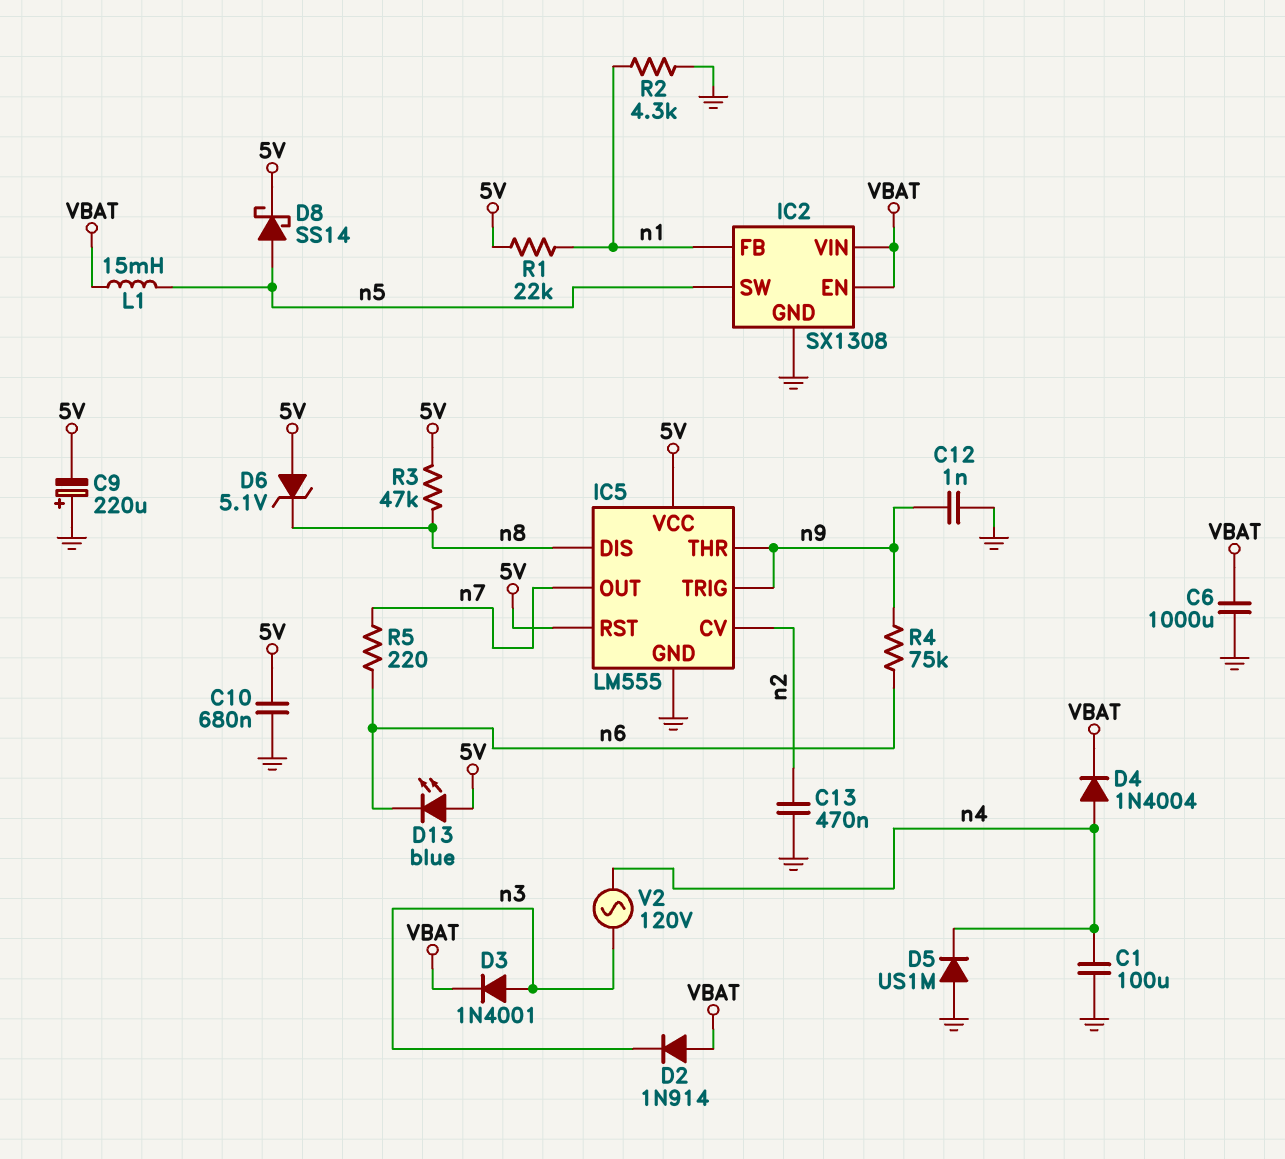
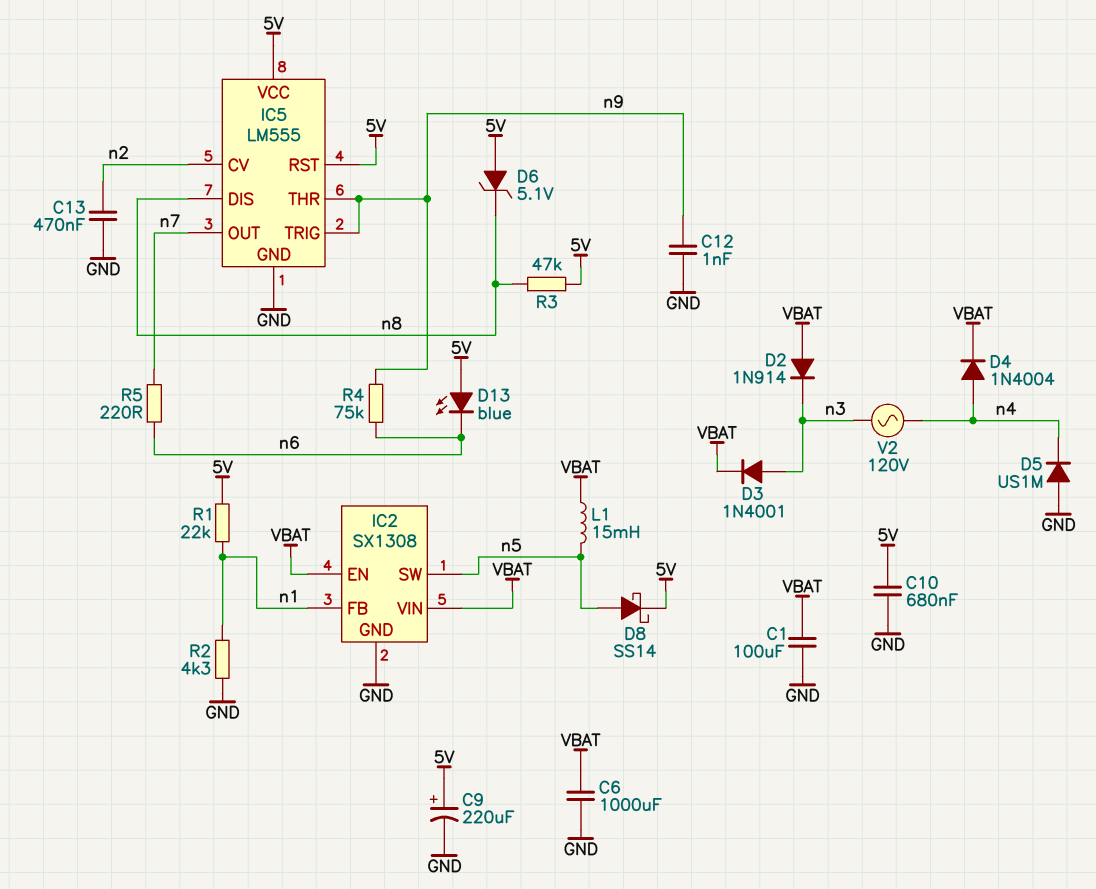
C1: 100uF (GND, n4) -> 100uF (GND, VBAT)
C9: 220uF (plus GND, minus 5V) -> 220uF (plus 5V, minus GND)

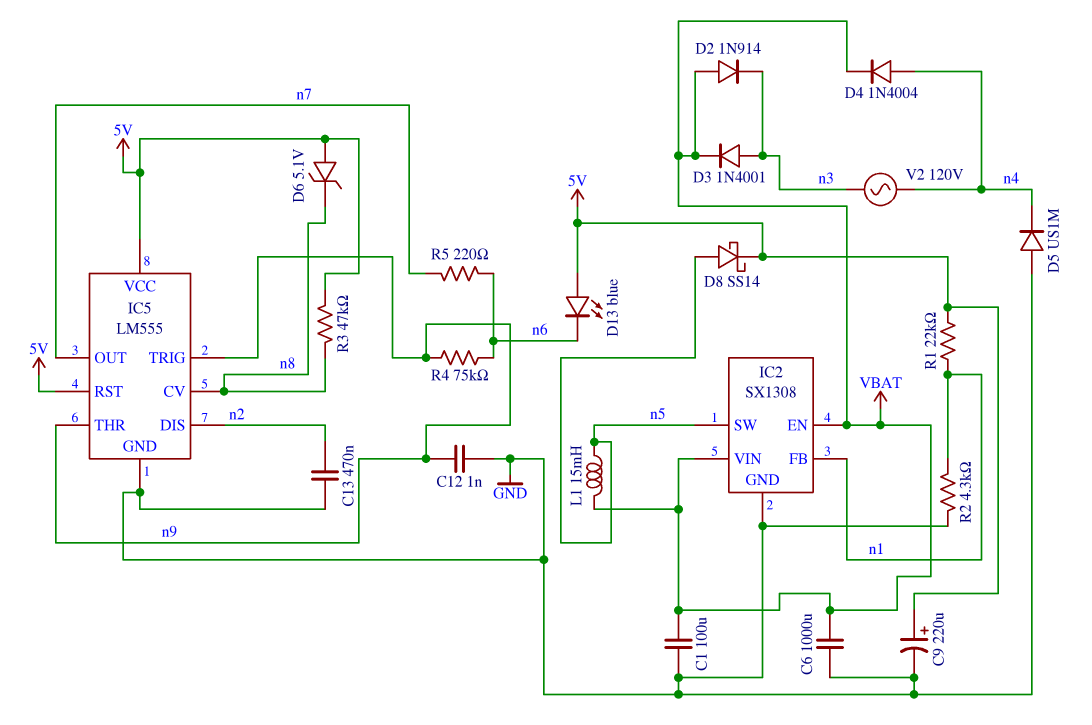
C10: 680nF (5V, GND) -> none
IC5 pin CV: n2 -> n8
IC5 pin DIS: n8 -> n2

